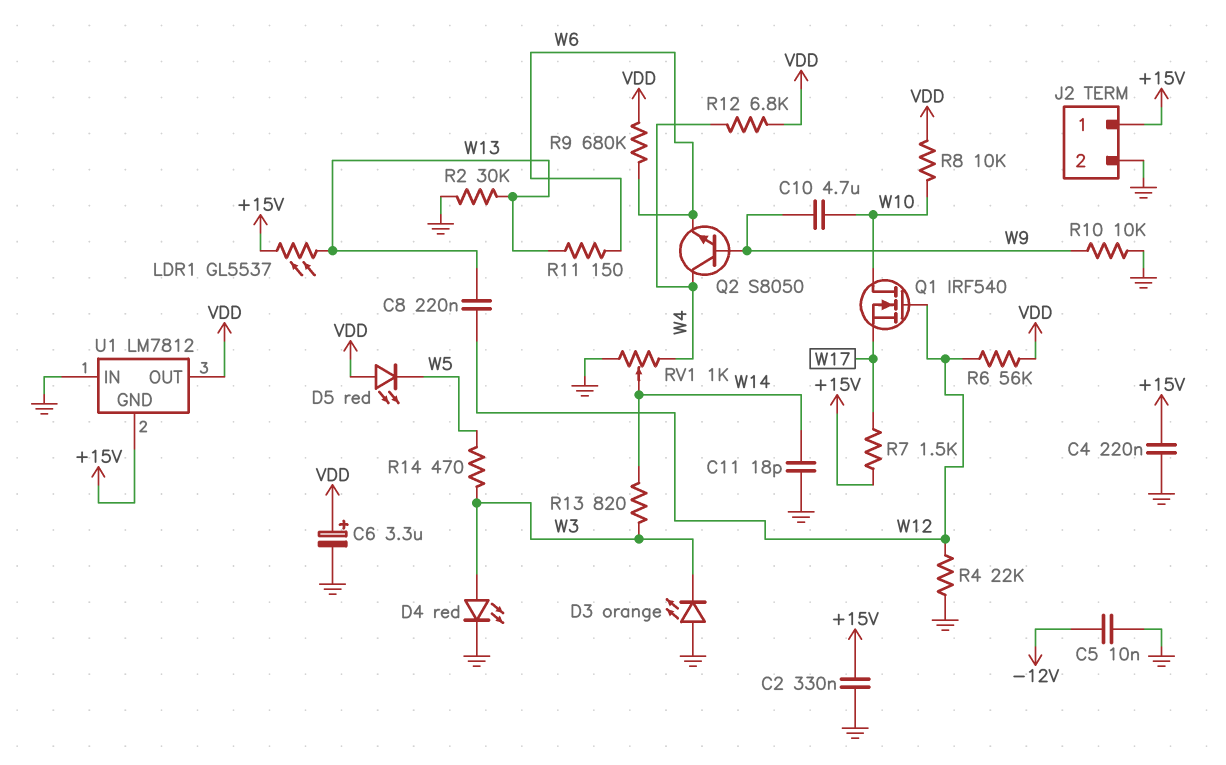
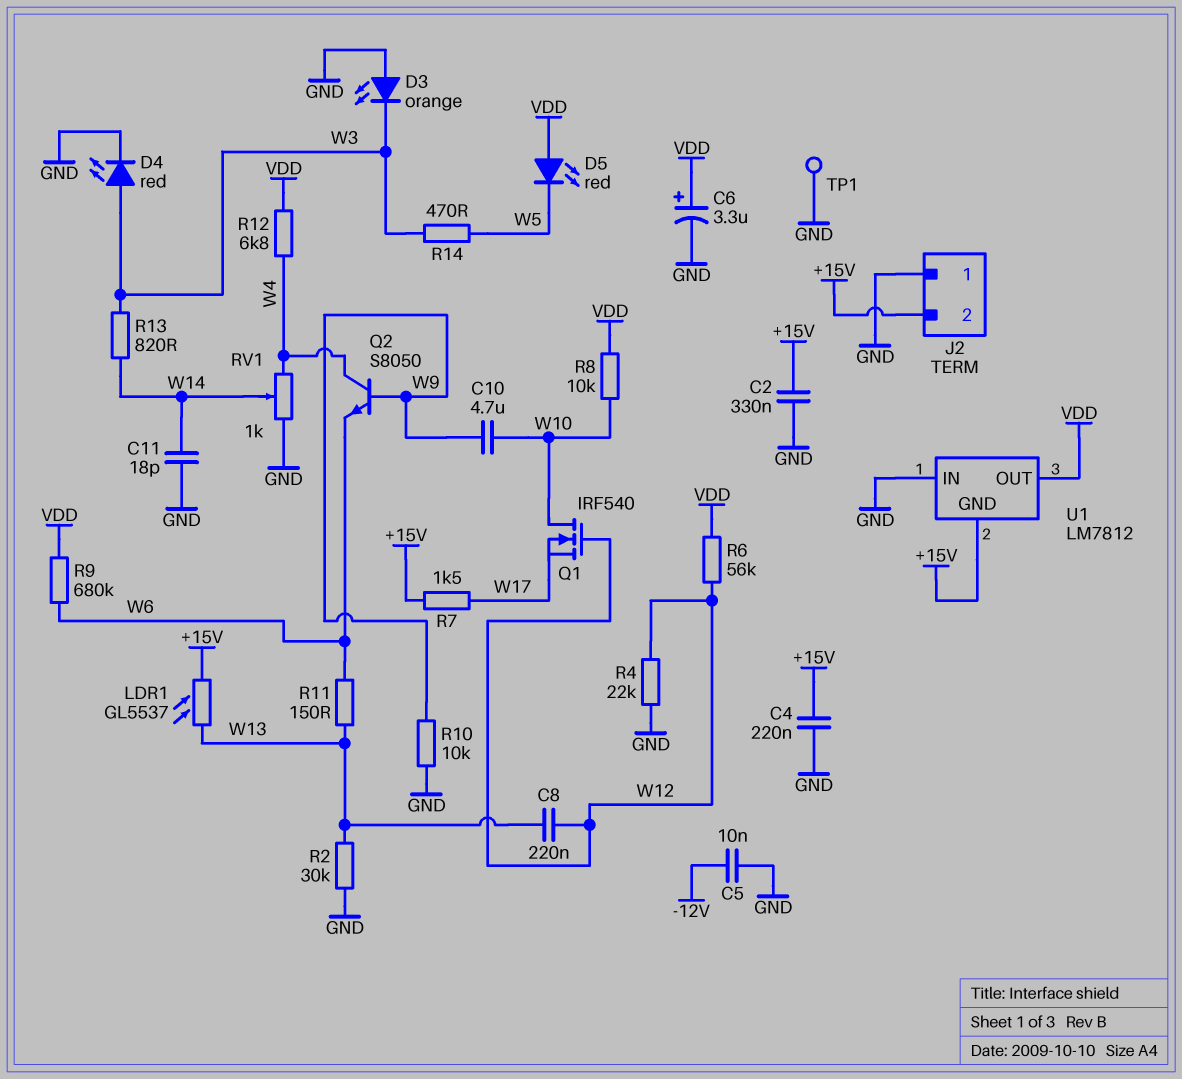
J2 pin 1: +15V -> GND
J2 pin 2: GND -> +15V
TP1: none -> test point (GND)

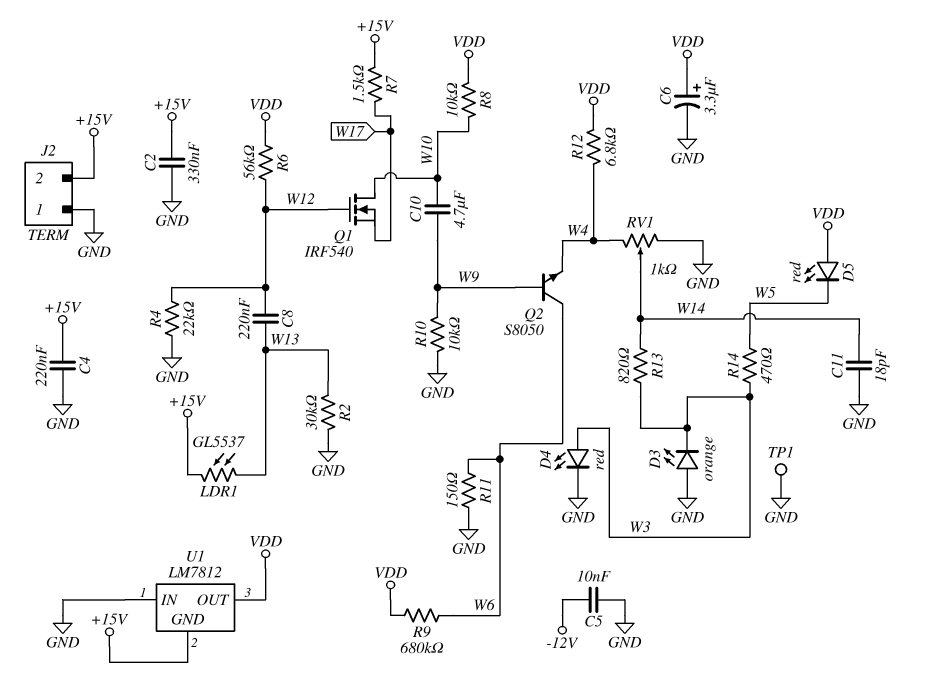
Q2: NPN S8050 (B W9, C W4, E W6) -> NPN S8050 (B W9, C W6, E W4)
R11: 150 (W6, W13) -> 150 (GND, W6)

